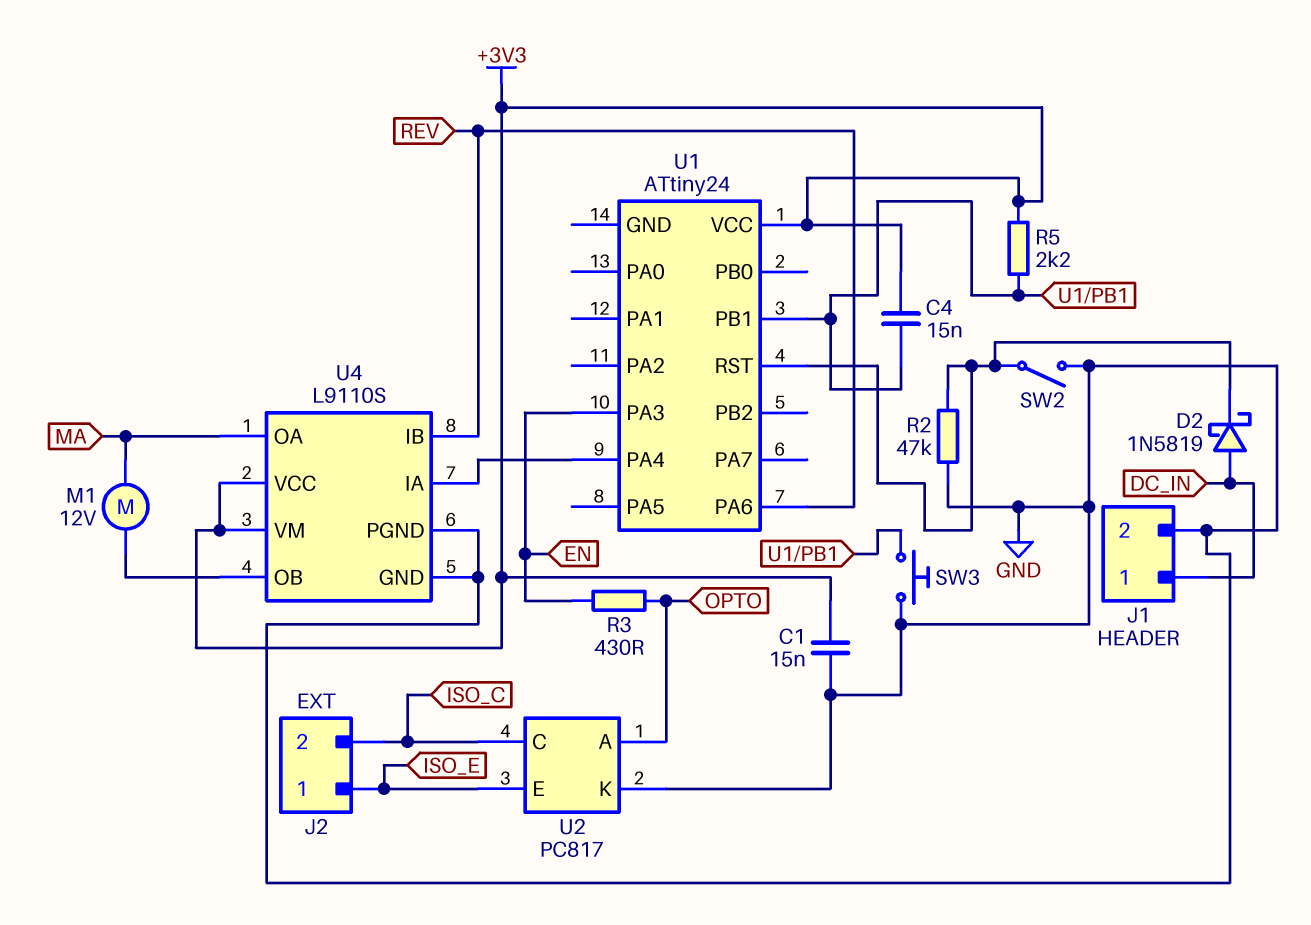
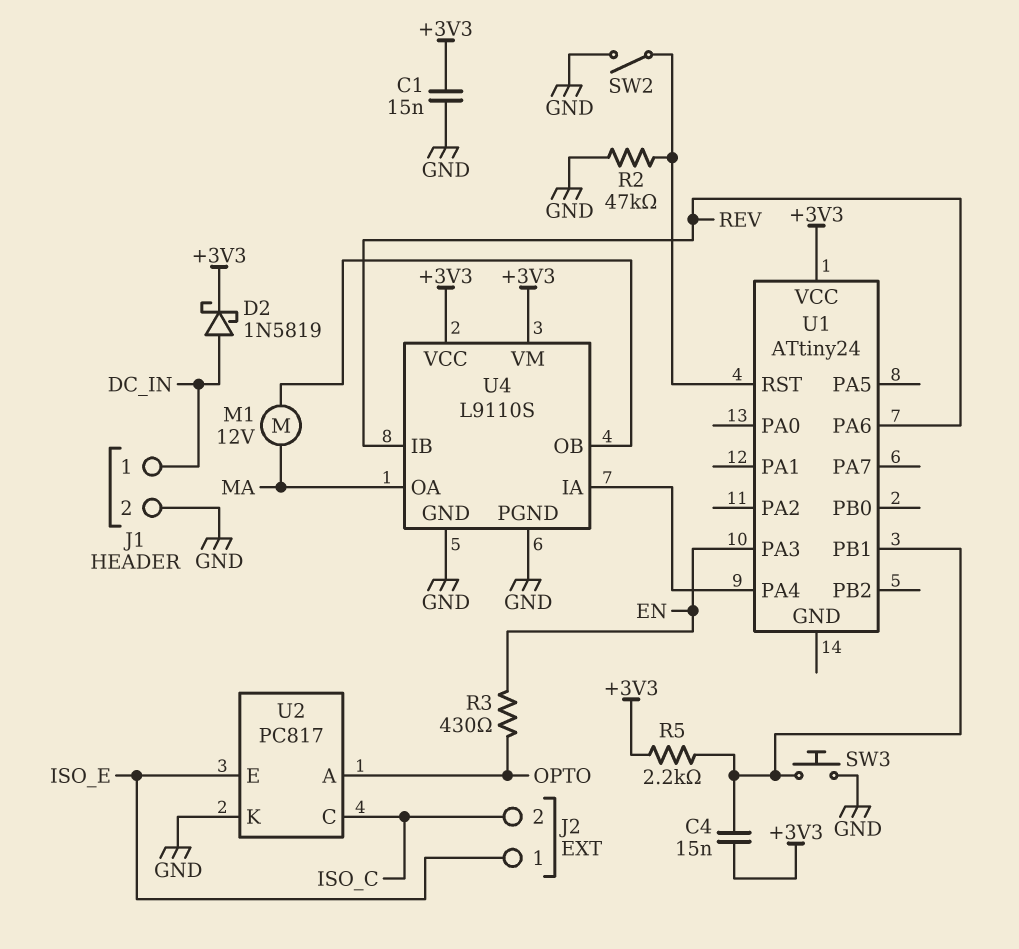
D2: schottky 1N5819 (A DC_IN, K U1/RST) -> schottky 1N5819 (A DC_IN, K +3V3)

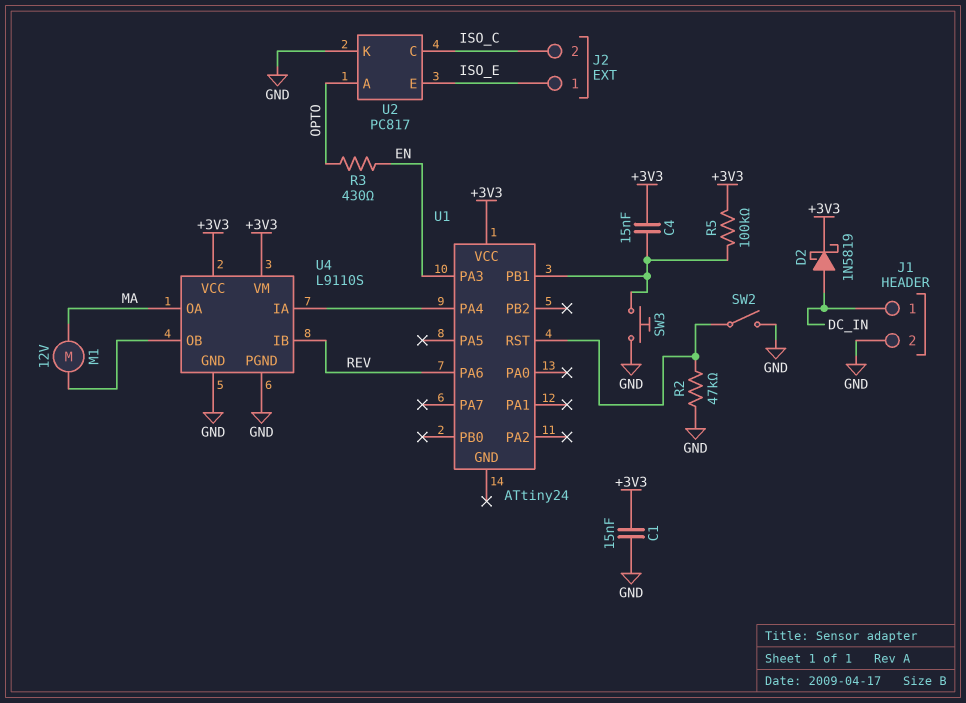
R5: 2.2k (+3V3, U1/PB1) -> 100k (+3V3, U1/PB1)

